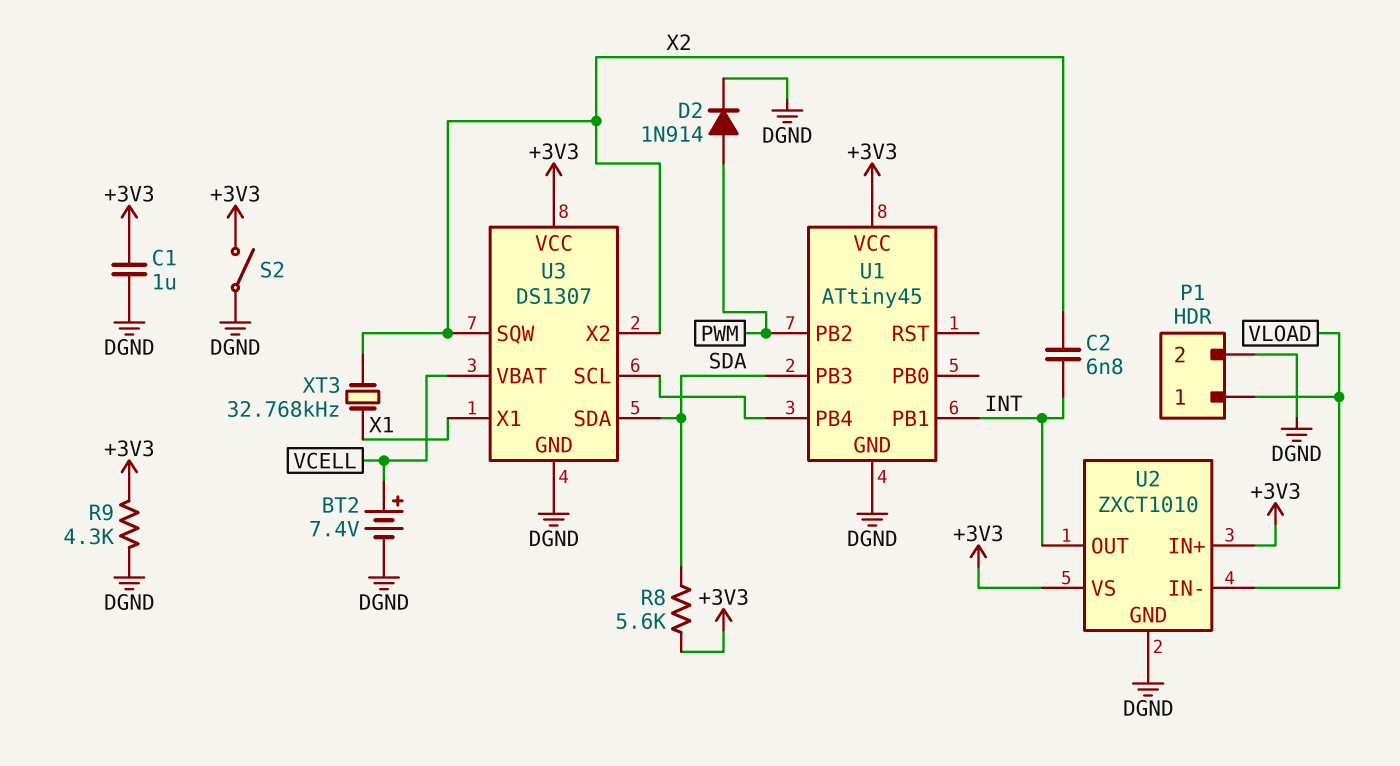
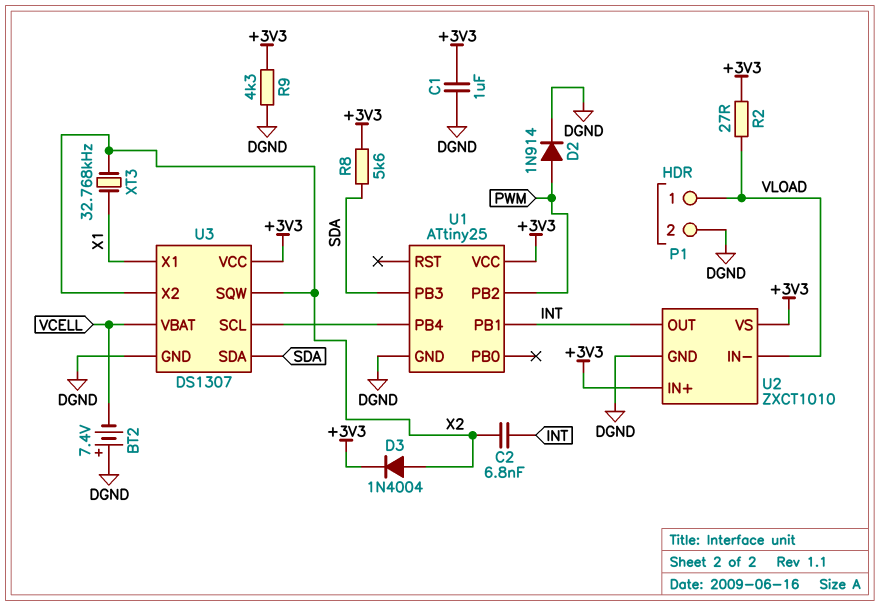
BT2: 7.4V (plus VCELL, minus DGND) -> 7.4V (plus DGND, minus VCELL)
D3: none -> diode 1N4004 (A X2, K +3V3)
R2: none -> 27 (+3V3, VLOAD)
S2: switch (+3V3, DGND) -> none
U1: ATtiny45 -> ATtiny25

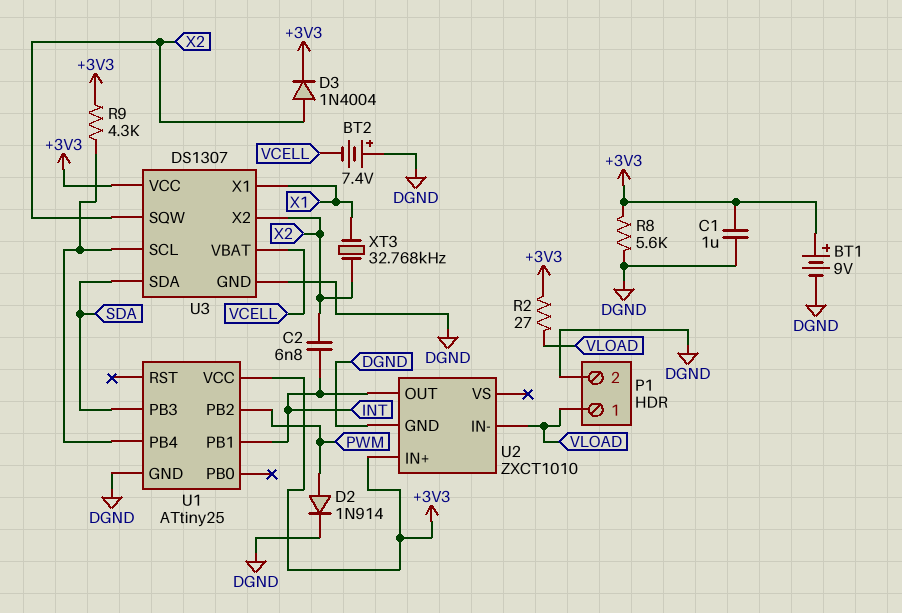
BT1: none -> 9V (plus +3V3, minus DGND)
R8: 5.6k (+3V3, SDA) -> 5.6k (+3V3, DGND)
R9: 4.3k (+3V3, DGND) -> 4.3k (+3V3, U1/PB4)
U2 pin VS: +3V3 -> none

